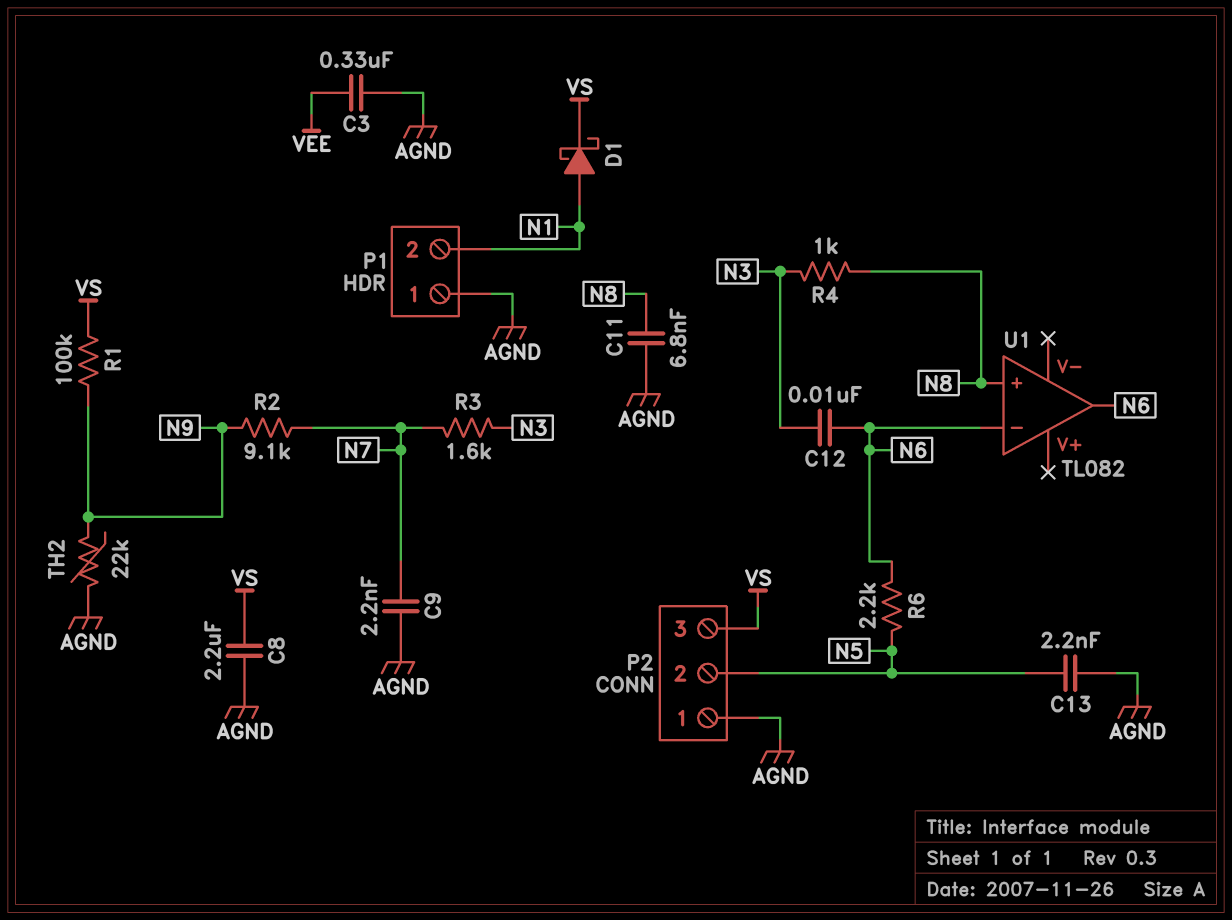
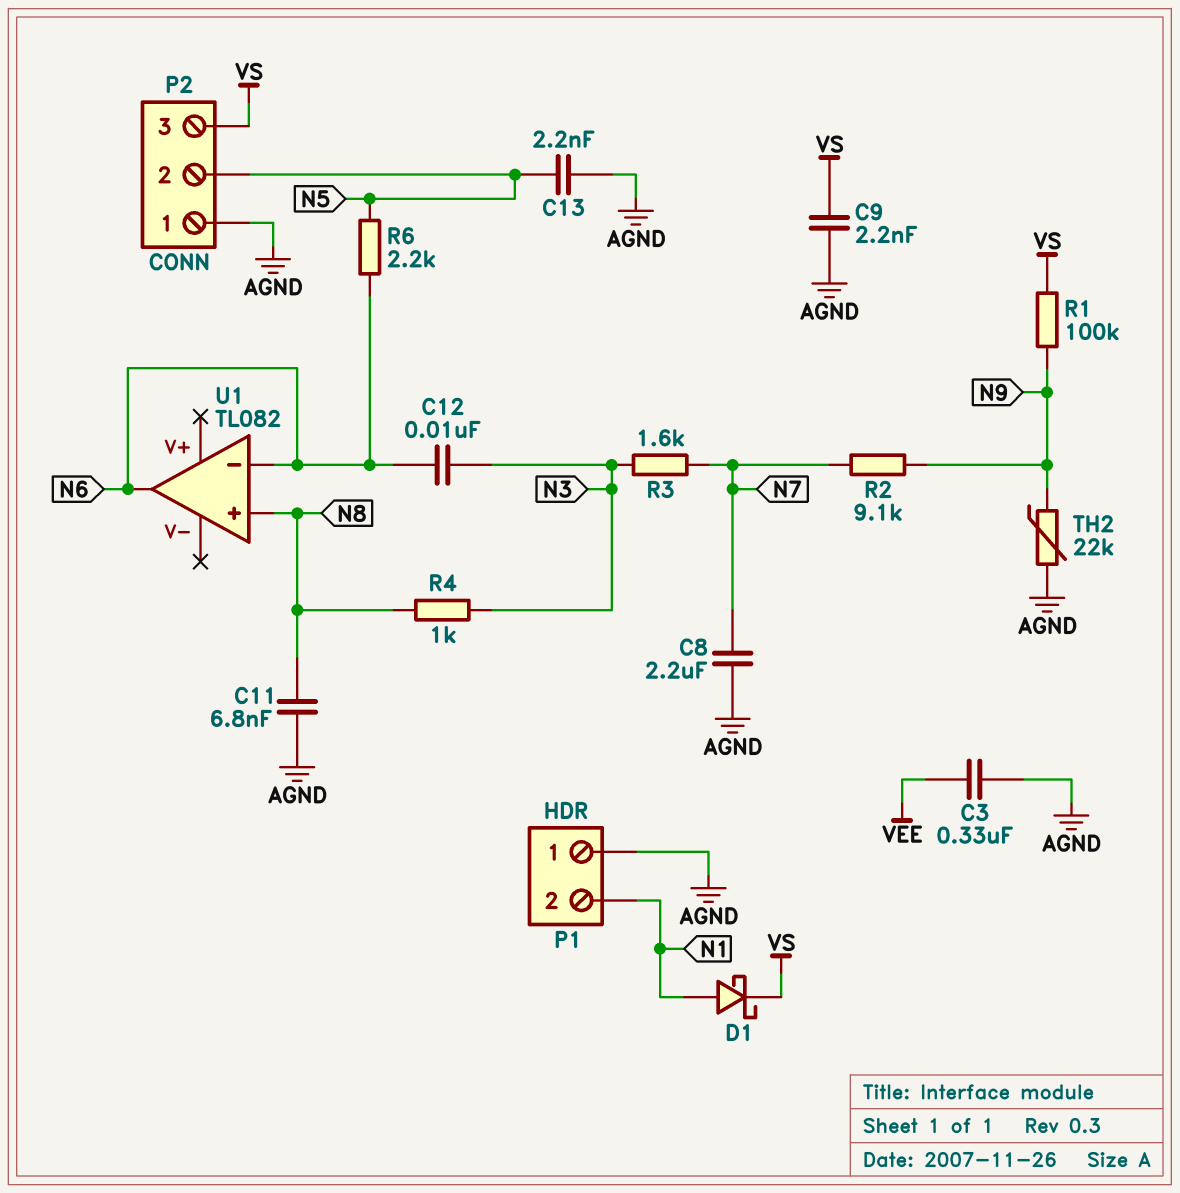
C8: 2.2uF (AGND, VS) -> 2.2uF (AGND, N7)
C9: 2.2nF (AGND, N7) -> 2.2nF (AGND, VS)

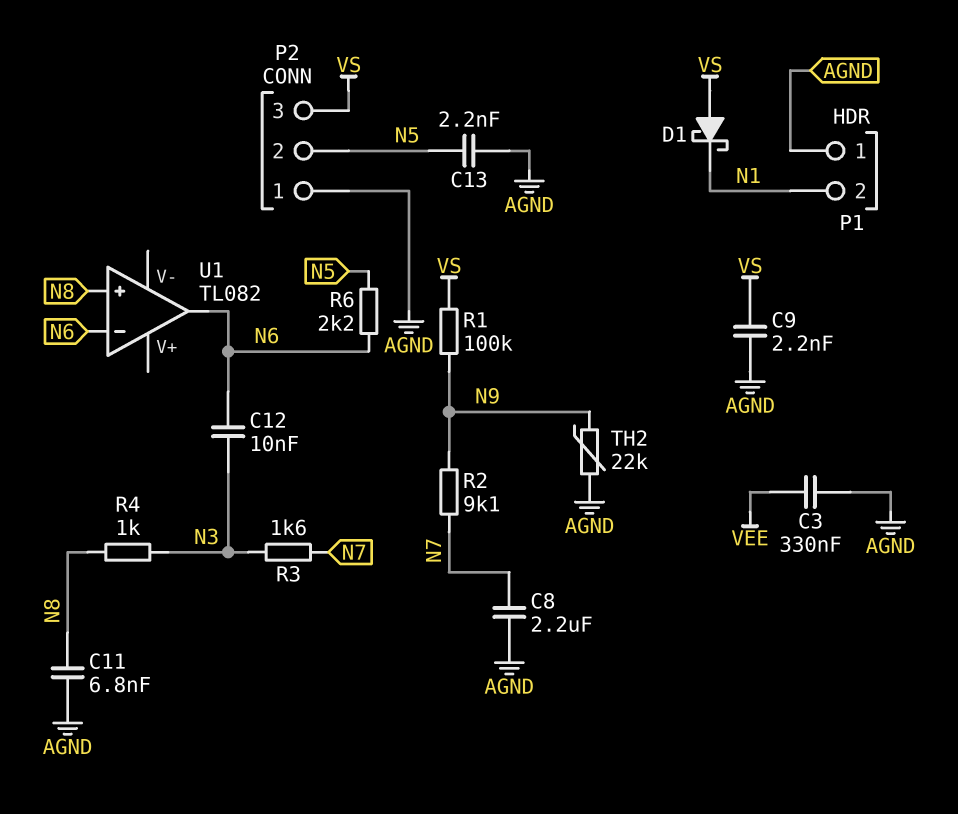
D1: schottky (A N1, K VS) -> schottky (A VS, K N1)

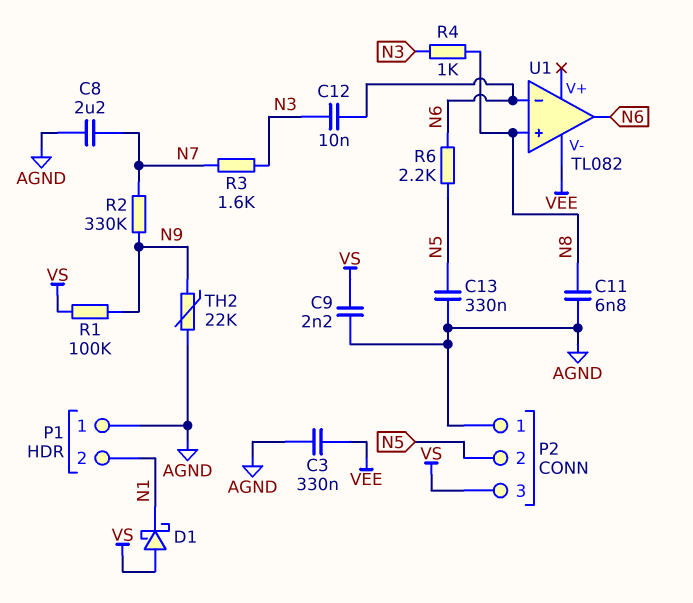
C13: 2.2nF (AGND, N5) -> 330nF (AGND, N5)
R2: 9.1k (N7, N9) -> 330k (N7, N9)
U1 pin V-: none -> VEE

